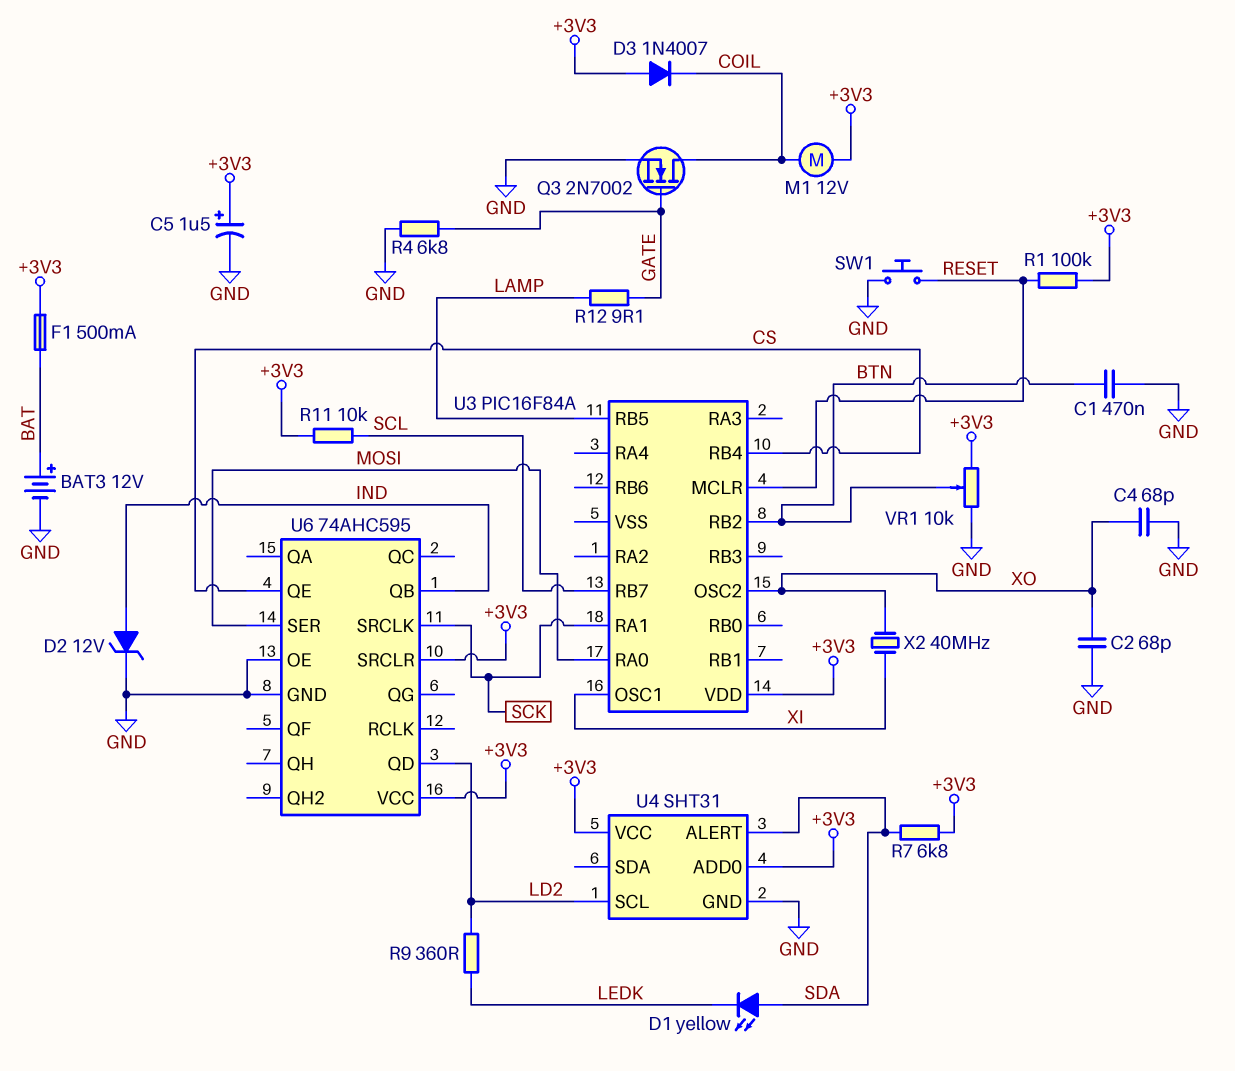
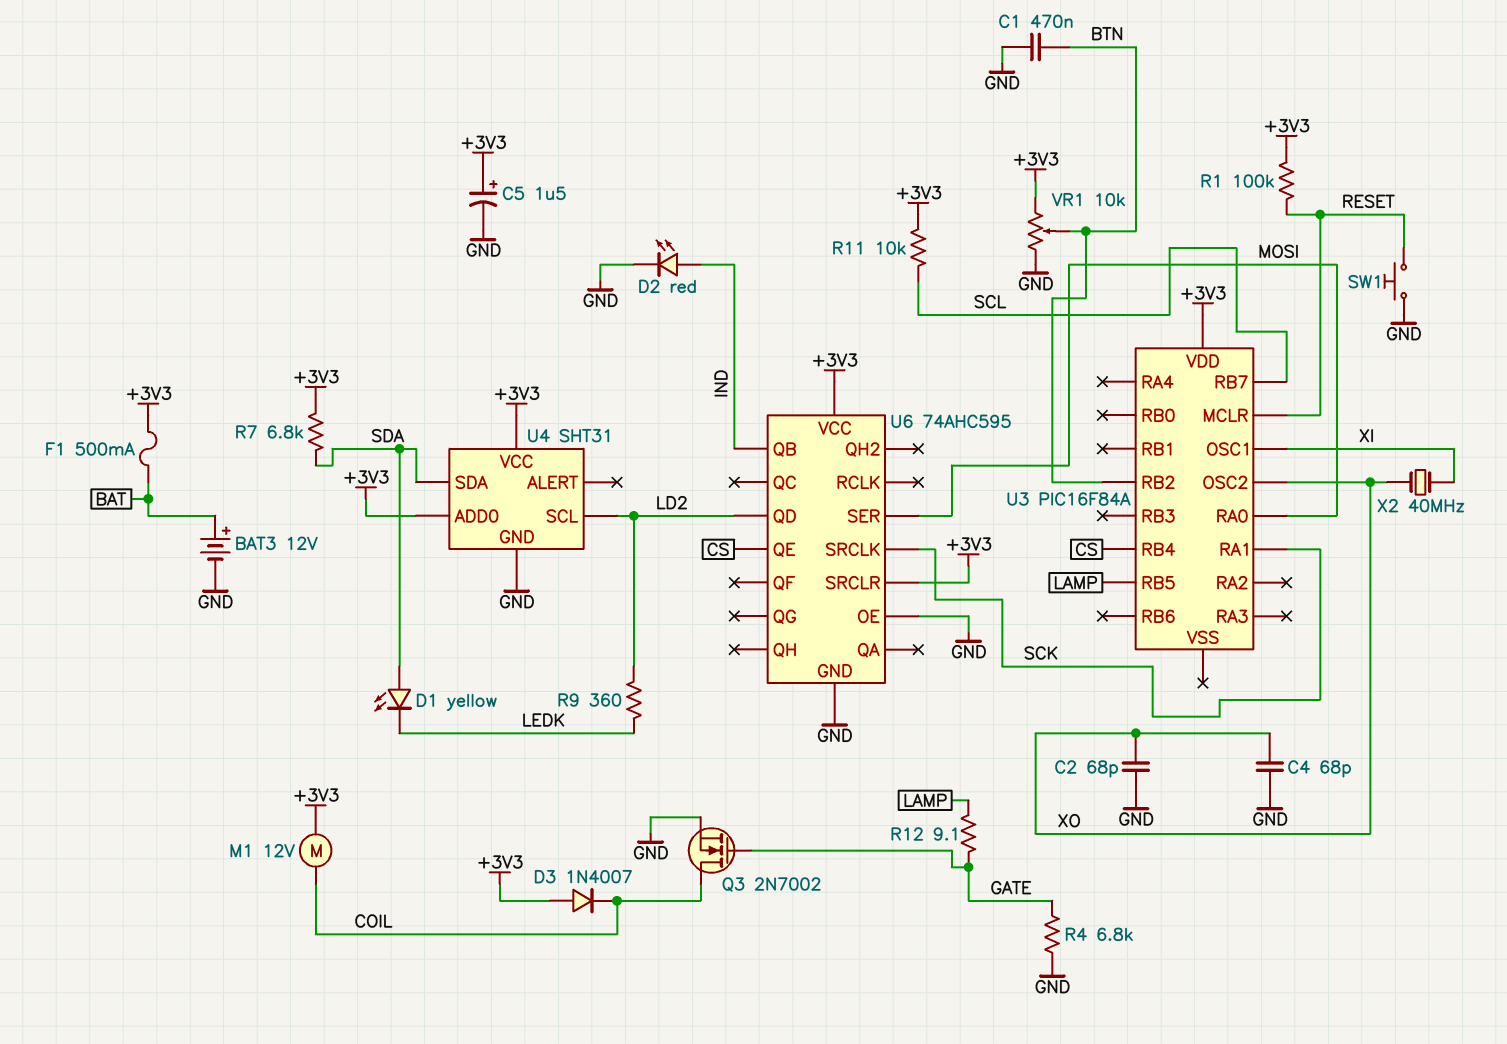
D2: zener 12V (A IND, K GND) -> LED red (A IND, K GND)
U4 pin ALERT: SDA -> none
U4 pin SDA: none -> SDA

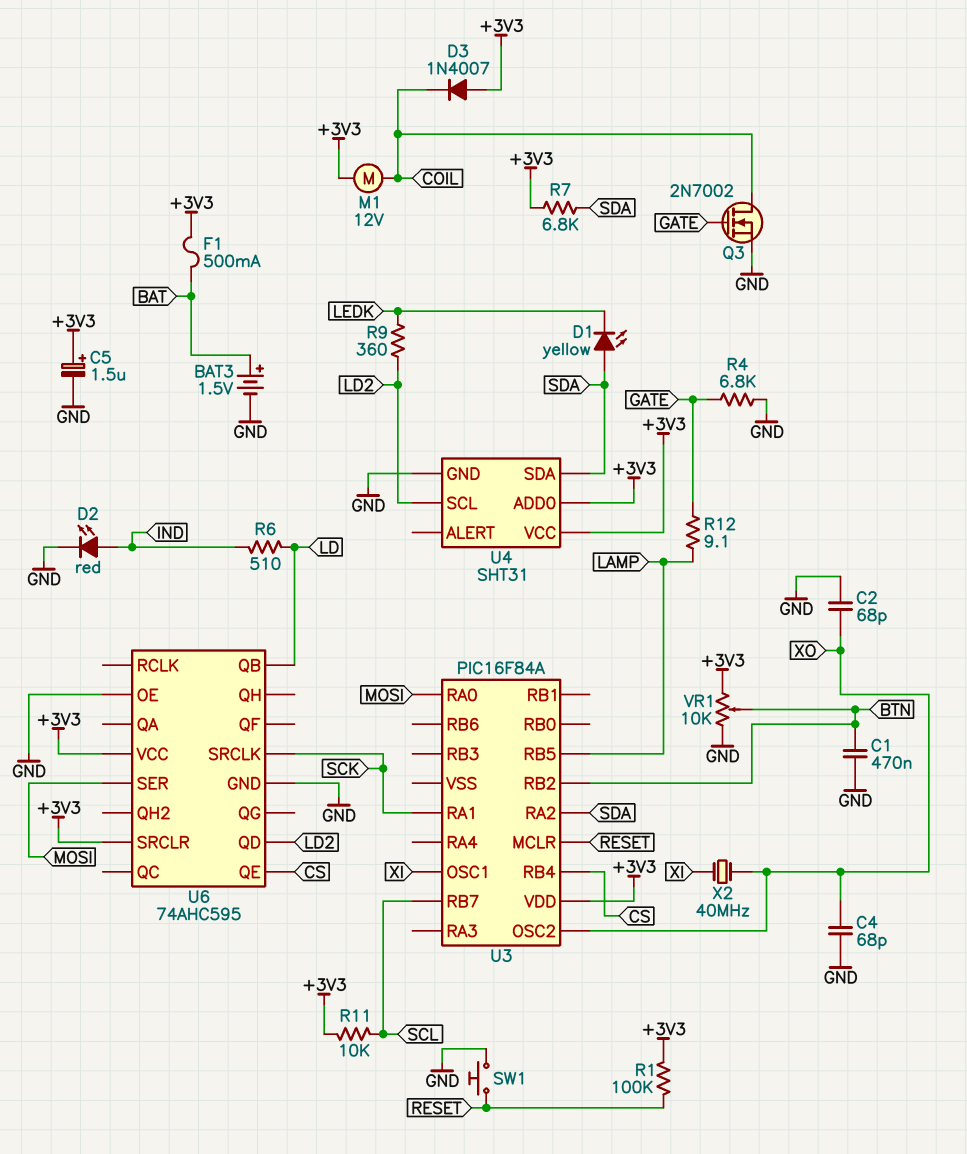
BAT3: 12V (plus BAT, minus GND) -> 1.5V (plus BAT, minus GND)
R6: none -> 510 (IND, LD)
U3 pin RA2: none -> SDA
U6 pin QB: IND -> LD

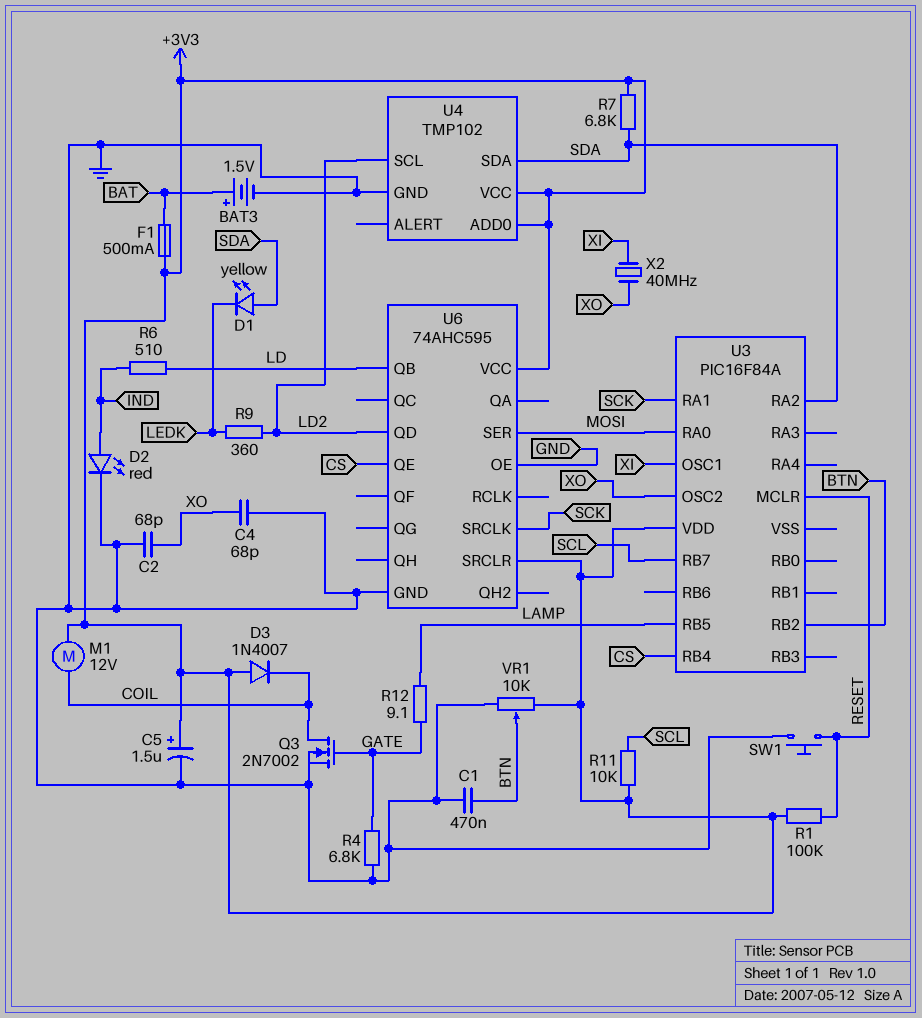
U4: SHT31 -> TMP102

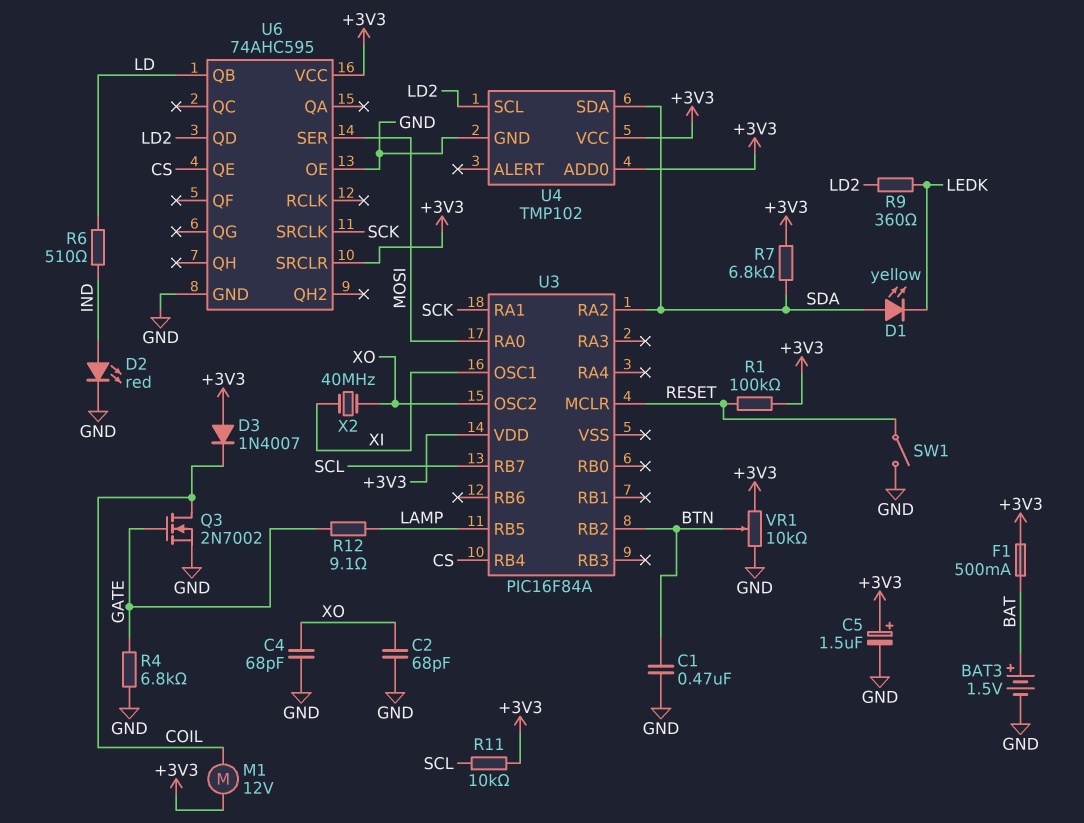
SW1: button (GND, RESET) -> switch (GND, RESET)

